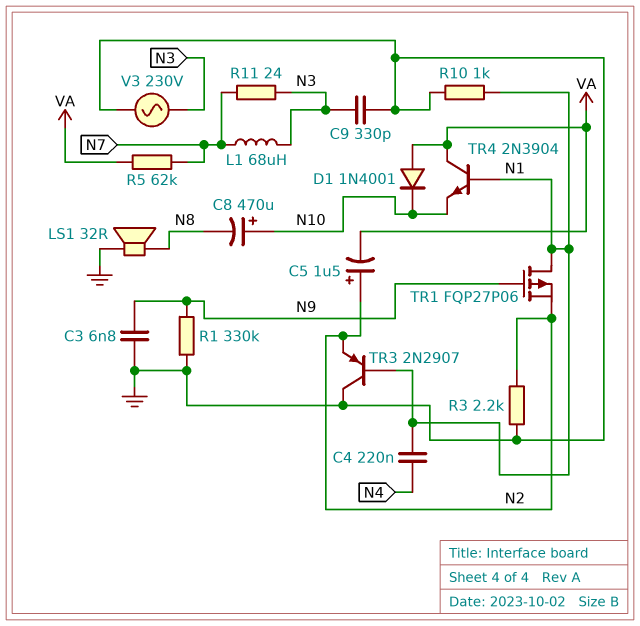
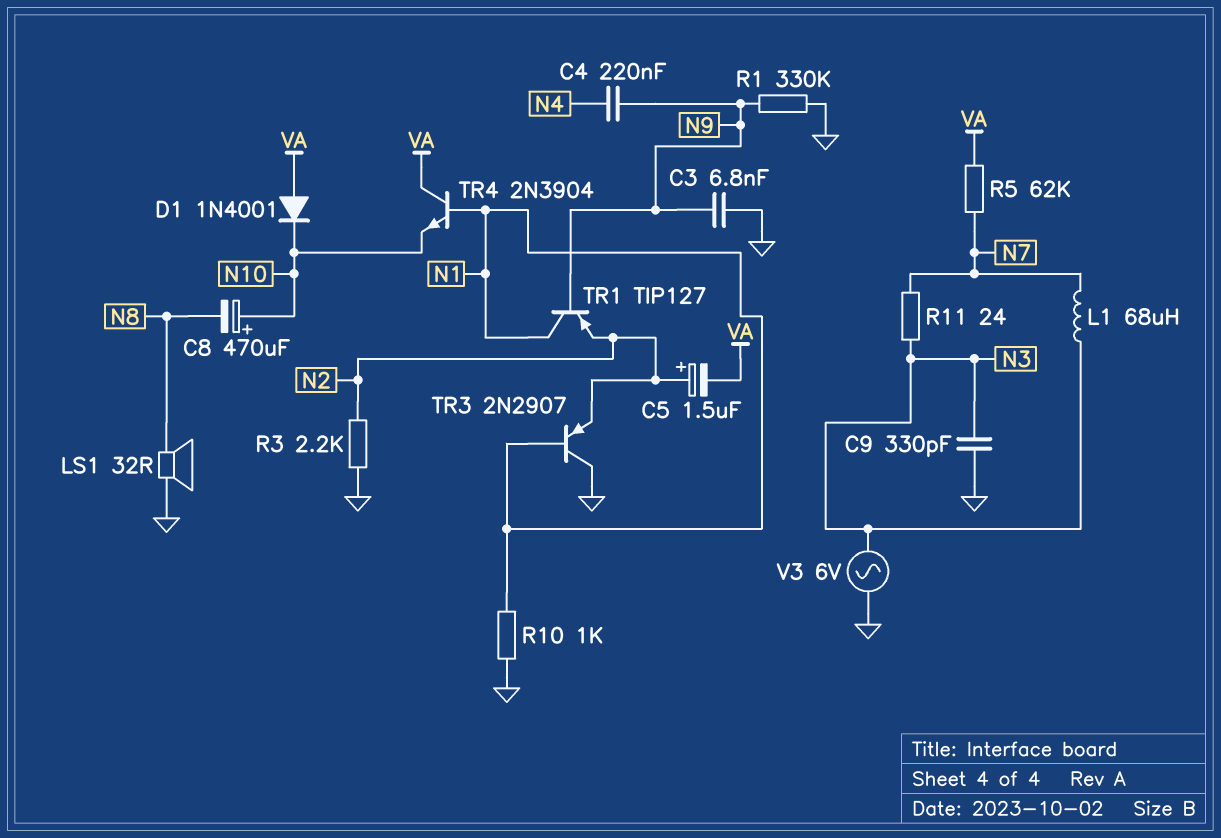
C4: 220nF (N1, N4) -> 220nF (N4, N9)
TR1: PMOS FQP27P06 (G N9, D N1, S N2) -> PNP TIP127 (B N9, C N1, E N2)
V3: AC 230V (GND, N3) -> AC 6V (GND, N3)

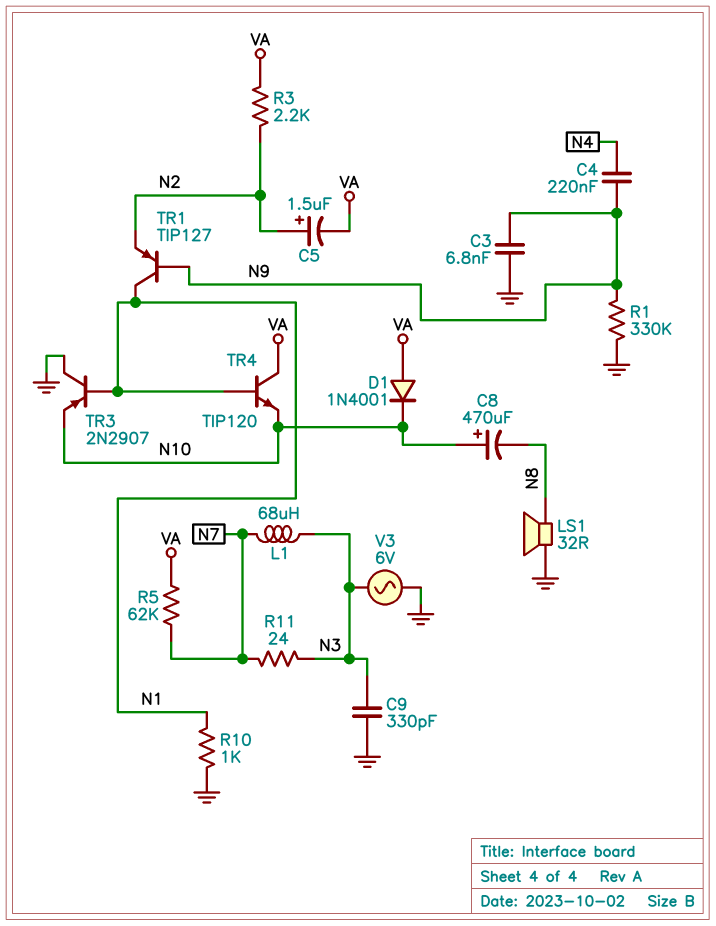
R3: 2.2k (GND, N2) -> 2.2k (N2, VA)
TR3: PNP 2N2907 (B N1, C GND, E N2) -> PNP 2N2907 (B N1, C GND, E N10)
TR4: NPN 2N3904 (B N1, C VA, E N10) -> NPN TIP120 (B N1, C VA, E N10)

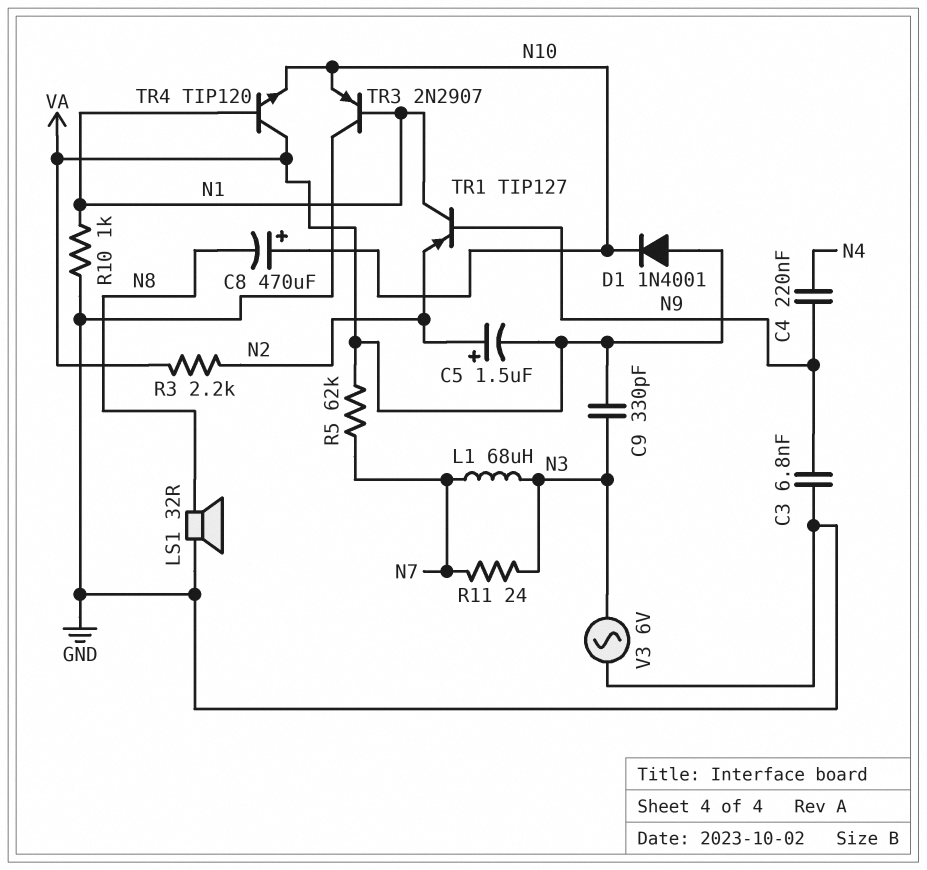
C9: 330pF (GND, N3) -> 330pF (N3, VA)
R1: 330k (GND, N9) -> none

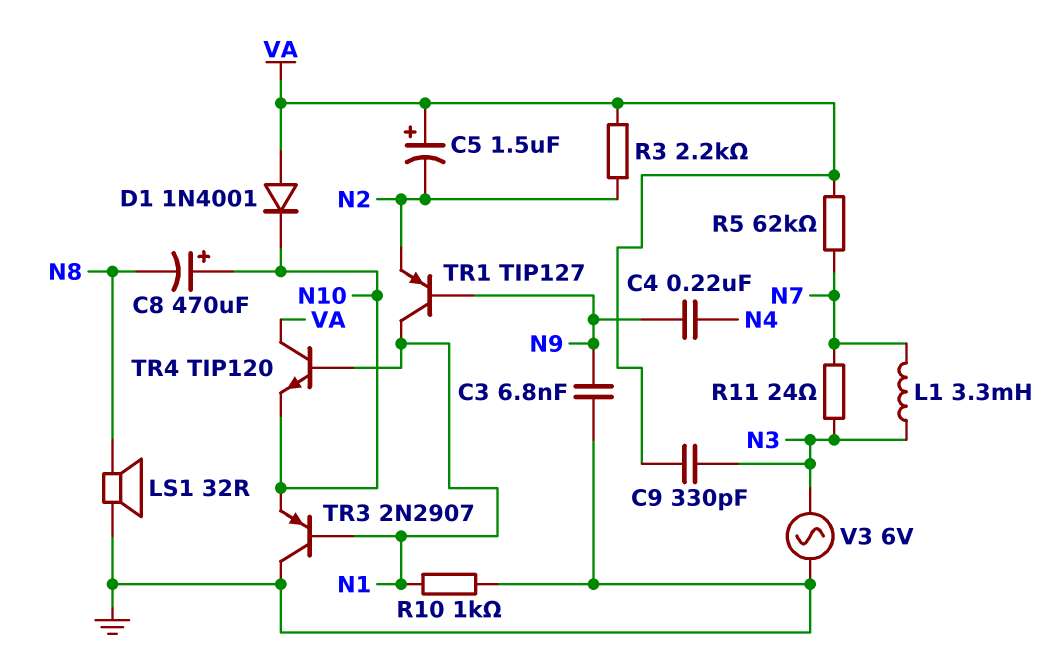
C5: 1.5uF (plus N2, minus VA) -> 1.5uF (plus VA, minus N2)
L1: 68uH (N3, N7) -> 3.3mH (N3, N7)

